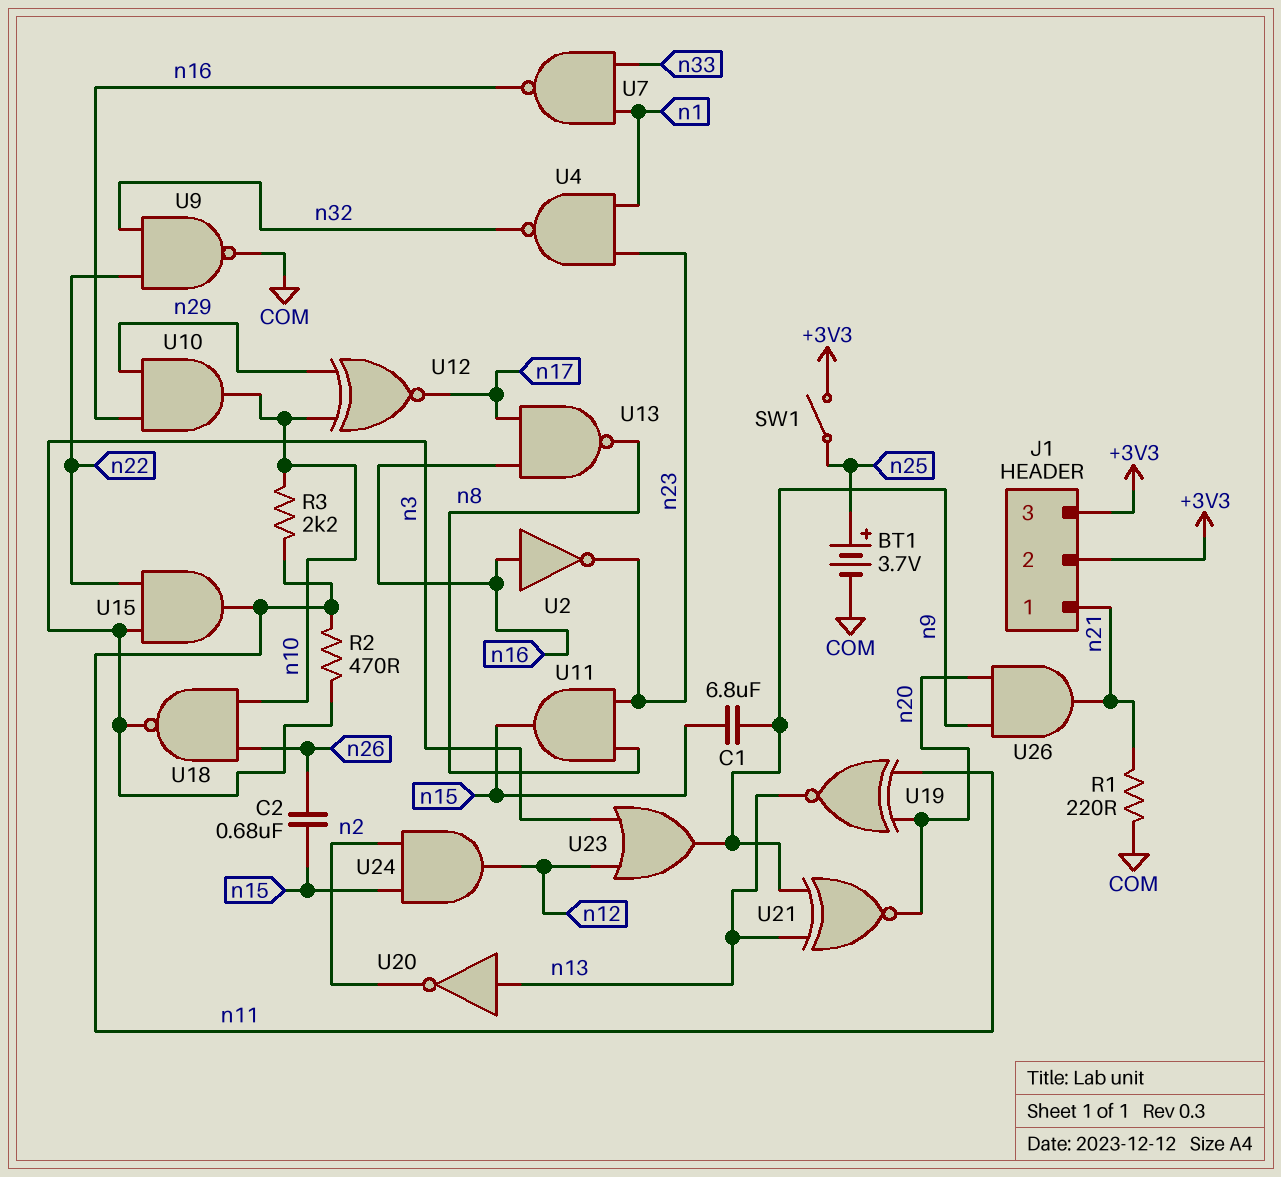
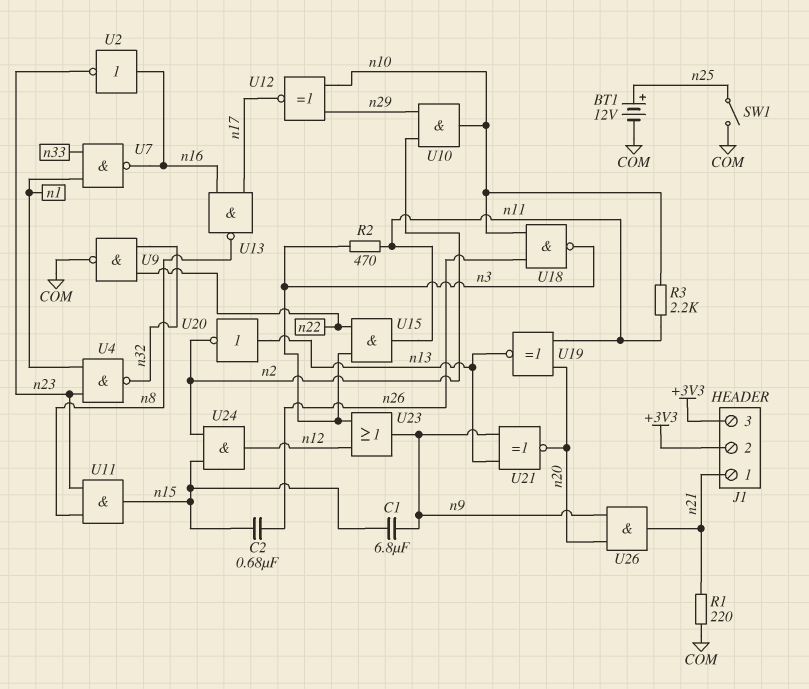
BT1: 3.7V (plus n25, minus COM) -> 12V (plus n25, minus COM)
SW1: switch (+3V3, n25) -> switch (COM, n25)
U10: AND (in n16, in n29, out n10) -> AND (in n2, in n29, out n10)

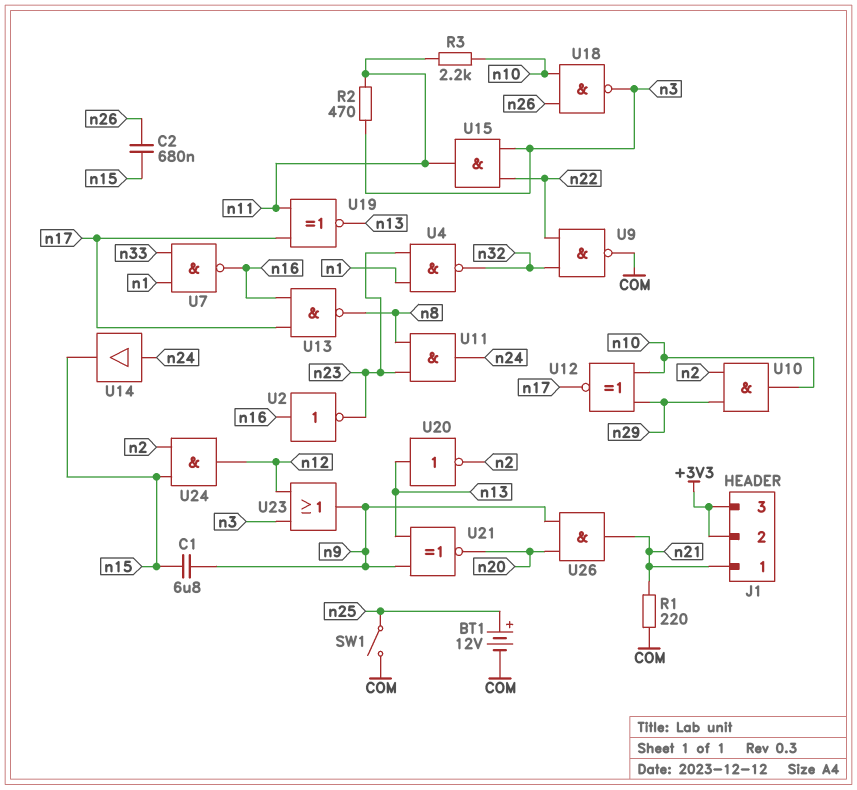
U11: AND (in n8, in n23, out n15) -> AND (in n8, in n23, out n24)
U14: none -> buffer (in n24, out n15)
U19: XNOR (in n11, in n20, out n13) -> XNOR (in n11, in n17, out n13)

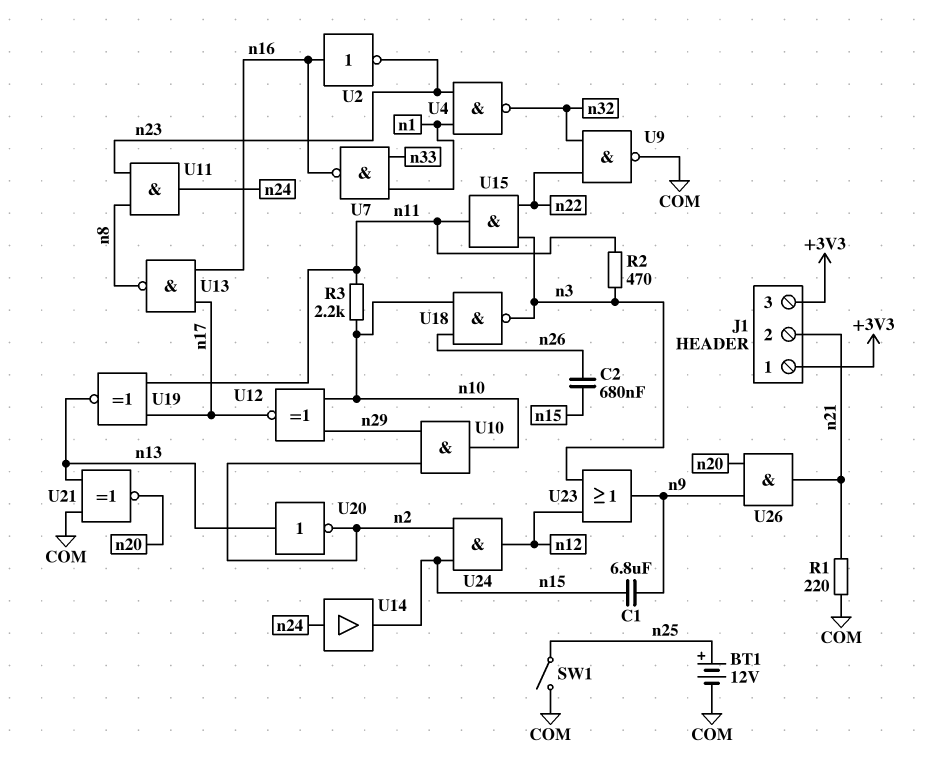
J1 pin 1: n21 -> +3V3
J1 pin 2: +3V3 -> n21
U21: XNOR (in n9, in n13, out n20) -> XNOR (in COM, in n13, out n20)

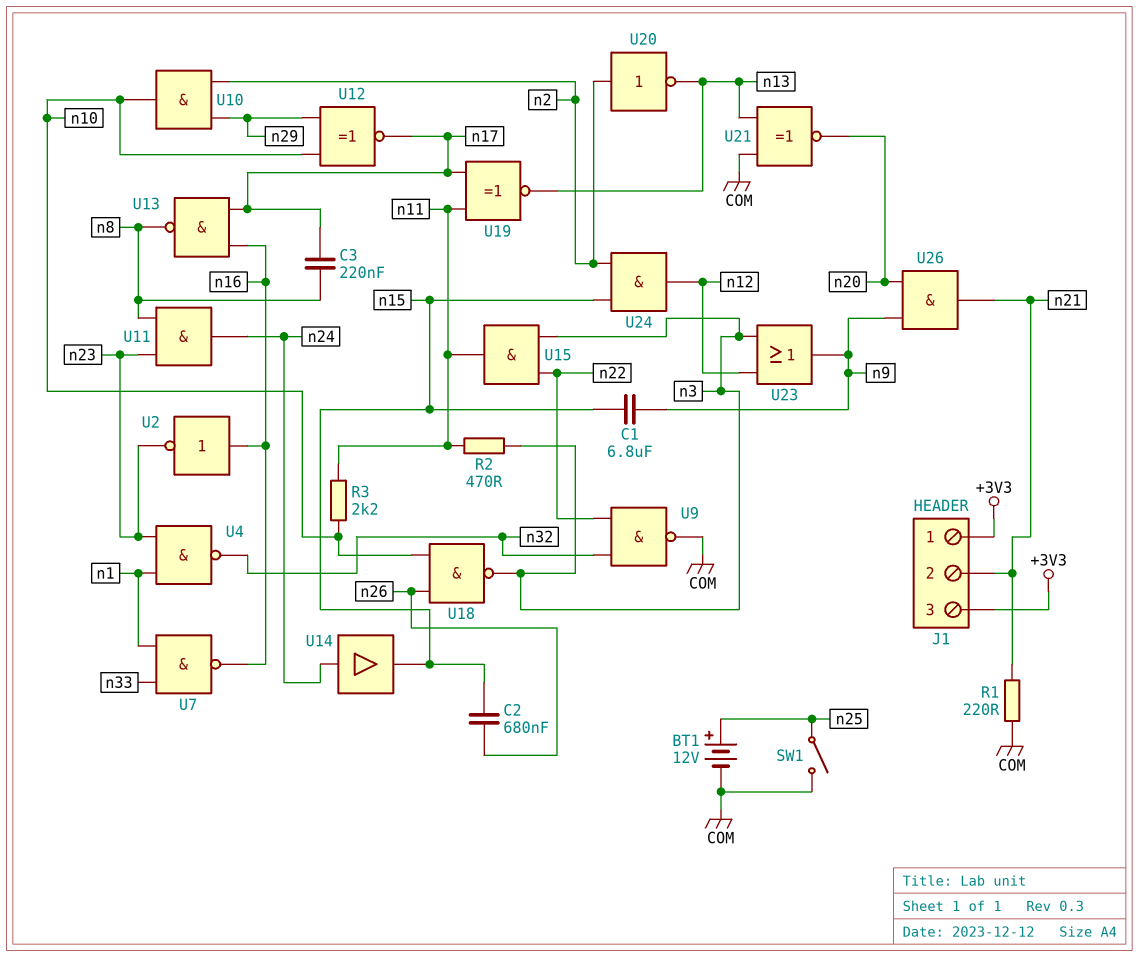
C3: none -> 220nF (n8, n17)
U20: NOT (in n13, out n2) -> NOT (in n2, out n13)

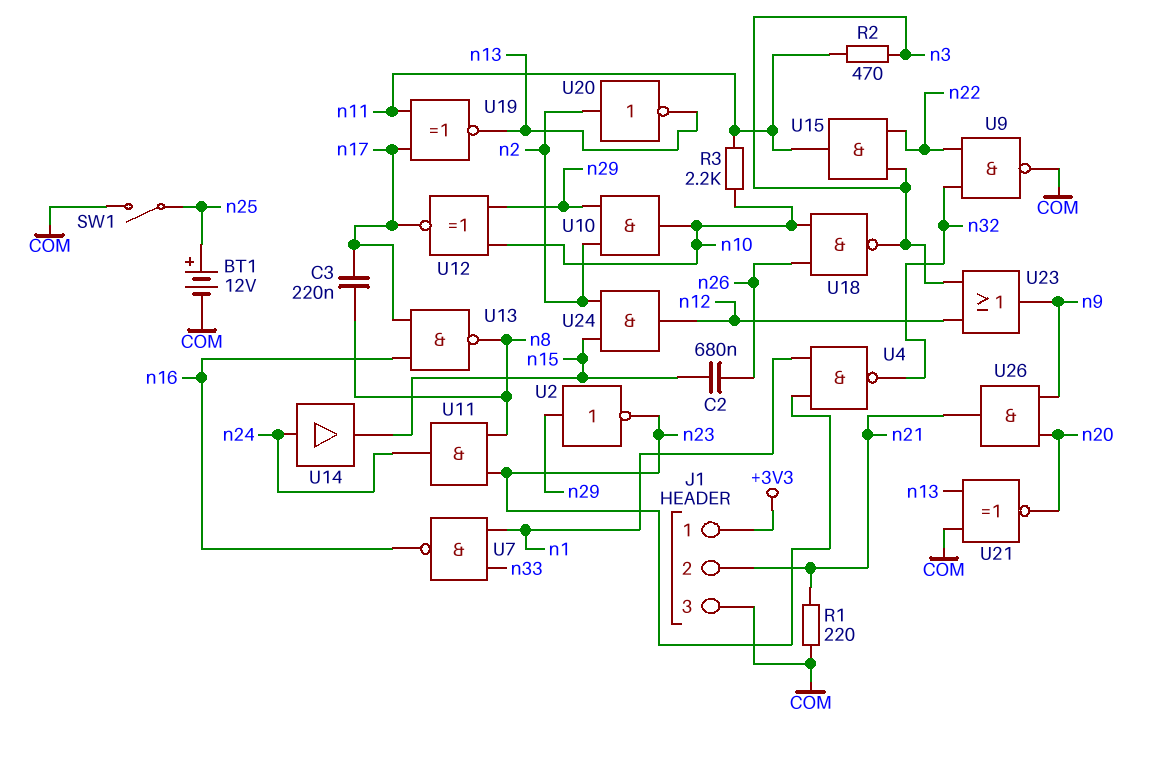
C1: 6.8uF (n9, n15) -> none
J1 pin 3: +3V3 -> COM
U2: NOT (in n16, out n23) -> NOT (in n29, out n23)

